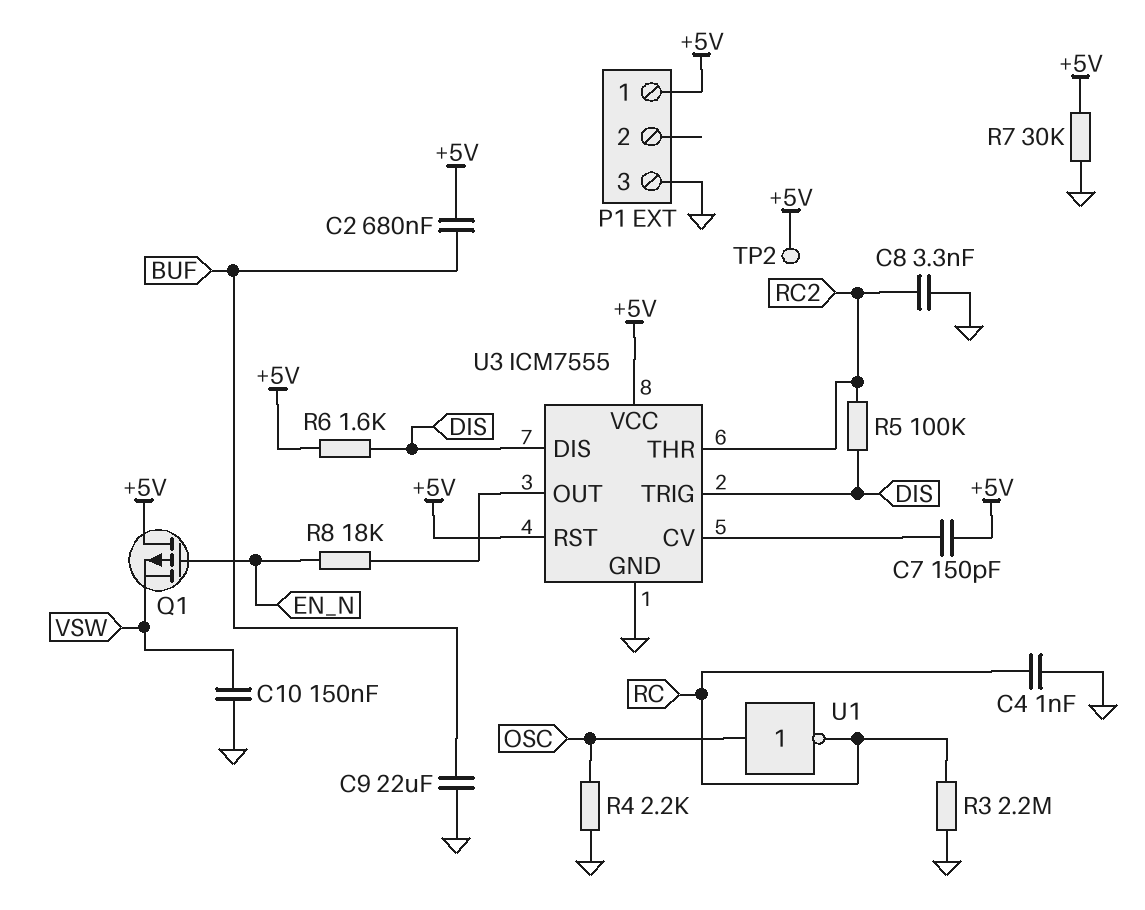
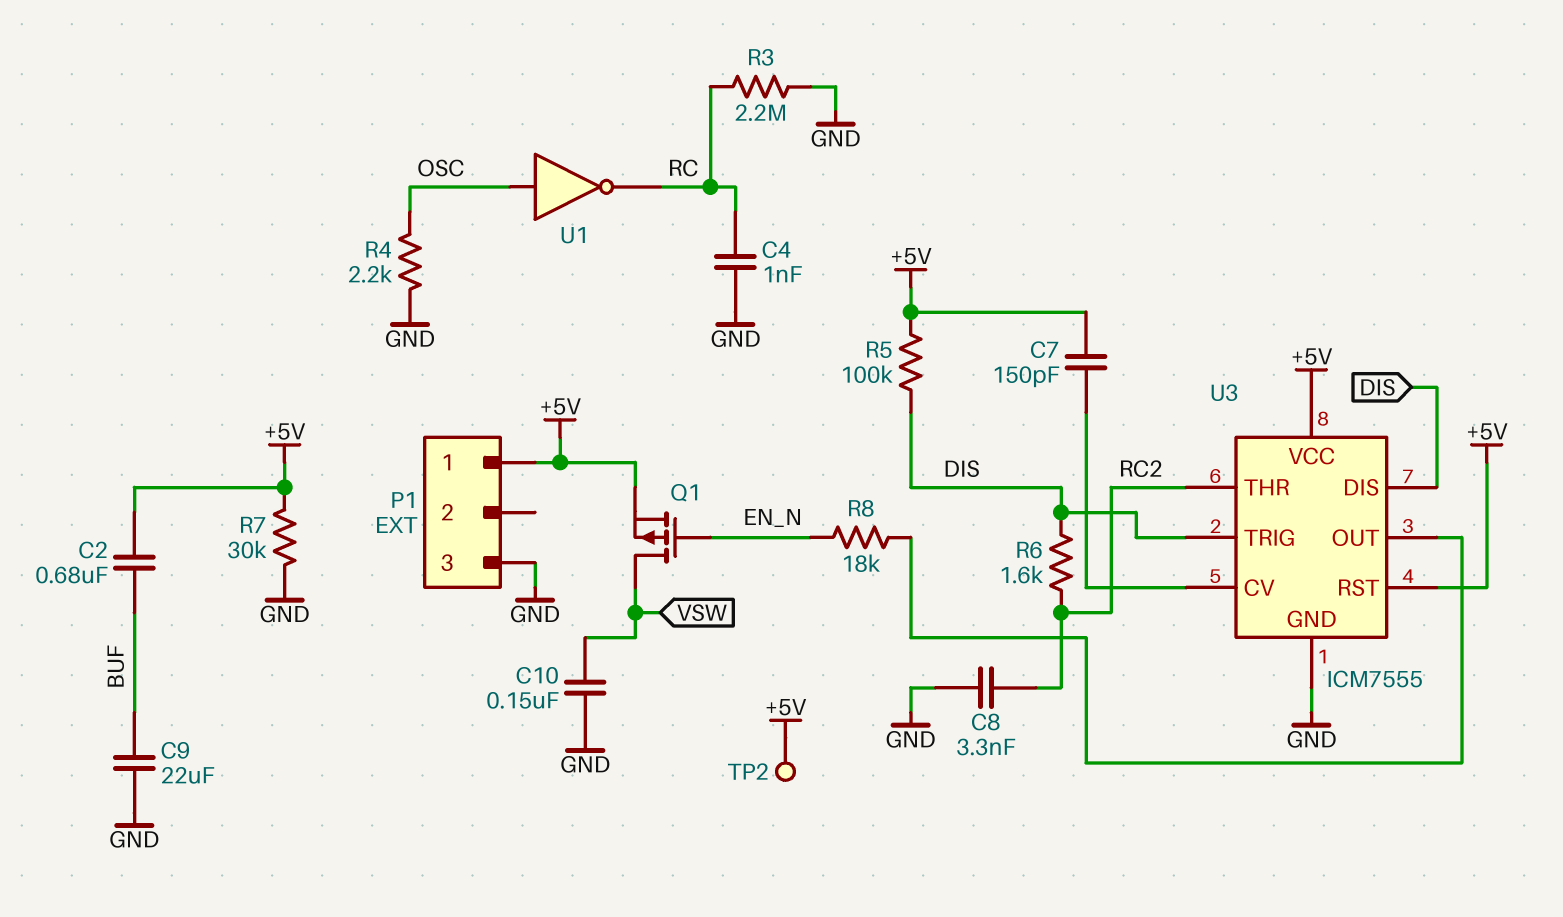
Q1: PMOS (G EN_N, D +5V, S VSW) -> PMOS (G EN_N, D VSW, S +5V)
R5: 100k (DIS, RC2) -> 100k (+5V, DIS)
R6: 1.6k (+5V, DIS) -> 1.6k (DIS, RC2)

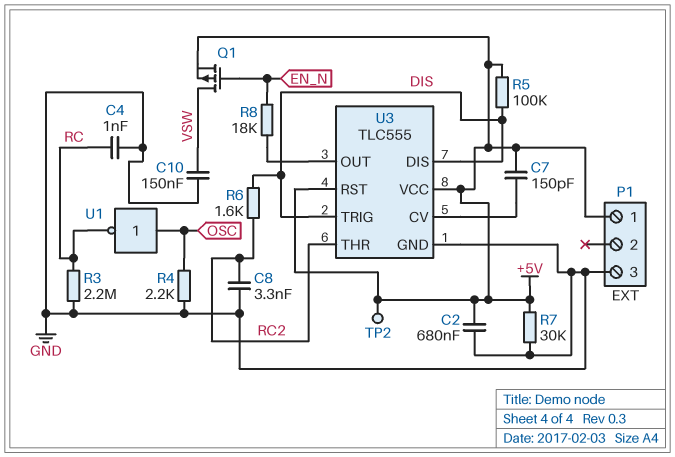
C2: 680nF (+5V, BUF) -> 680nF (+5V, GND)
C9: 22uF (BUF, GND) -> none
U3: ICM7555 -> TLC555

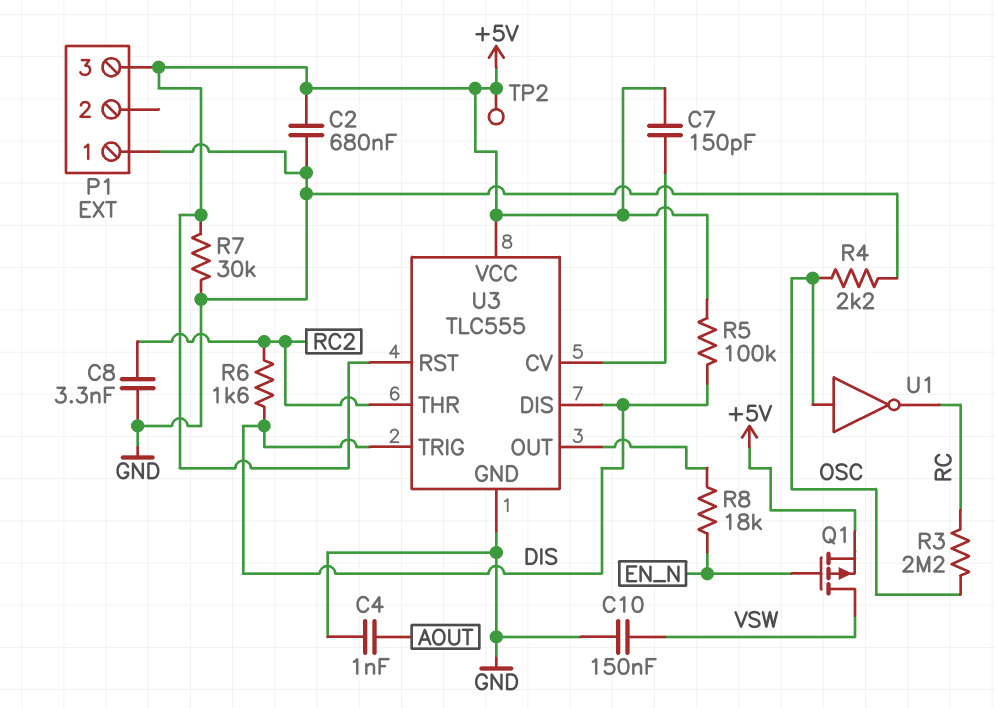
C4: 1nF (GND, RC) -> 1nF (AOUT, GND)
P1 pin 1: +5V -> GND
P1 pin 3: GND -> +5V
R3: 2.2M (GND, RC) -> 2.2M (OSC, RC)

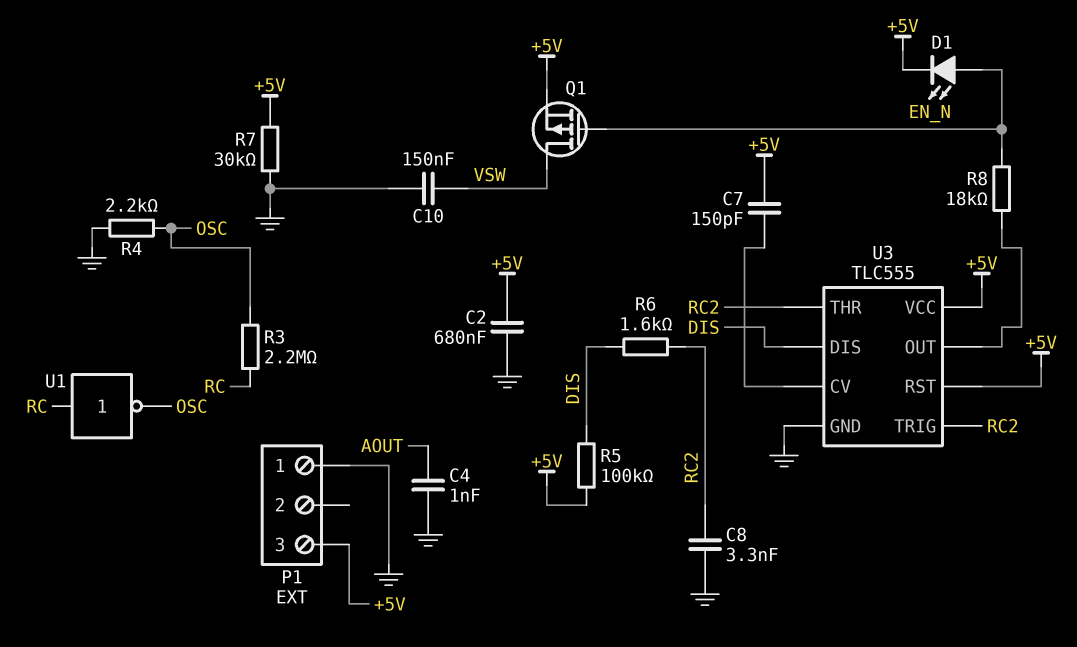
D1: none -> LED (A EN_N, K +5V)
TP2: test point (+5V) -> none
U1: NOT (in OSC, out RC) -> NOT (in RC, out OSC)
U3 pin TRIG: DIS -> RC2

